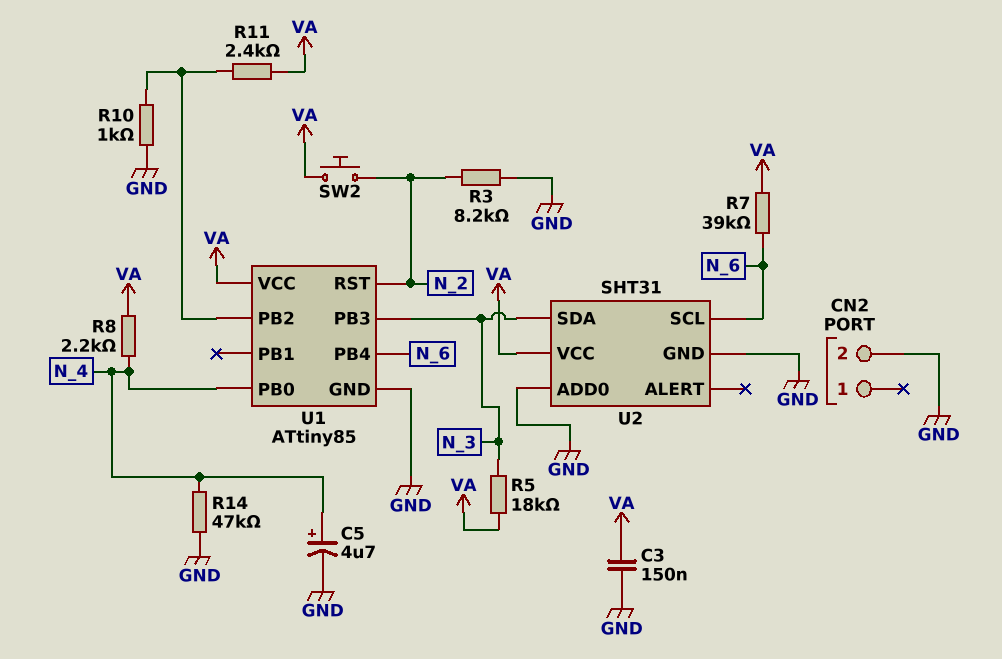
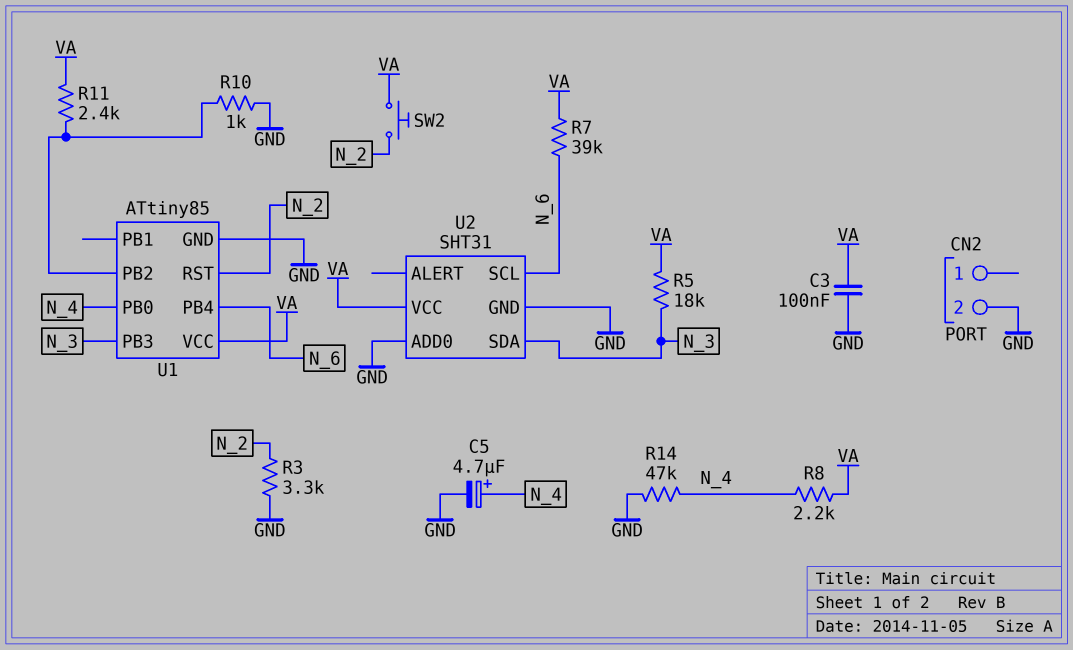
C3: 150nF (GND, VA) -> 100nF (GND, VA)
R3: 8.2k (GND, N_2) -> 3.3k (GND, N_2)

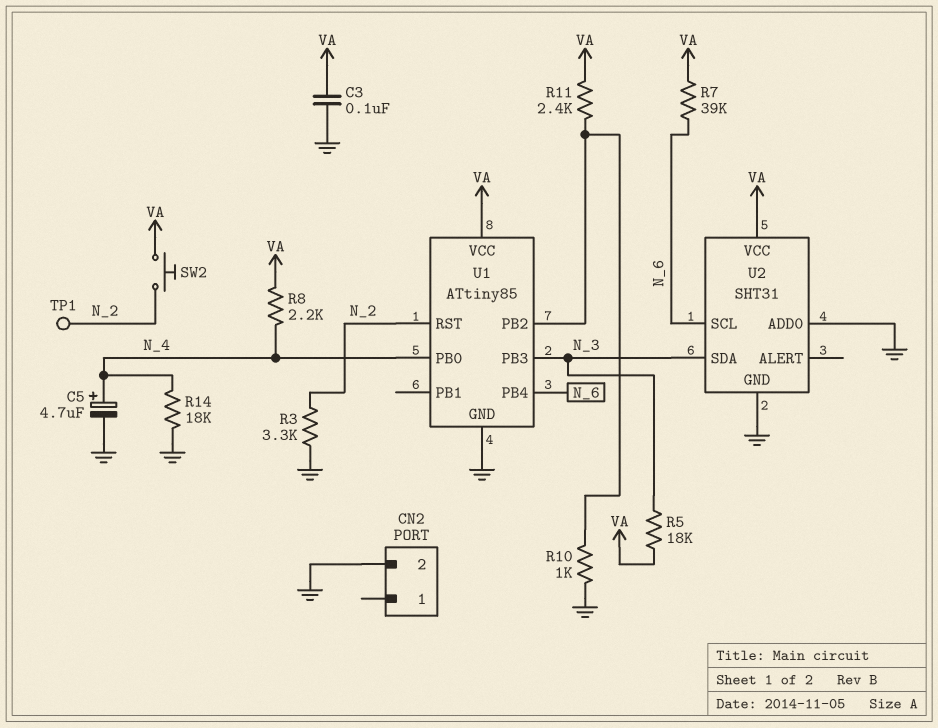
R14: 47k (GND, N_4) -> 18k (GND, N_4)
TP1: none -> test point (N_2)

